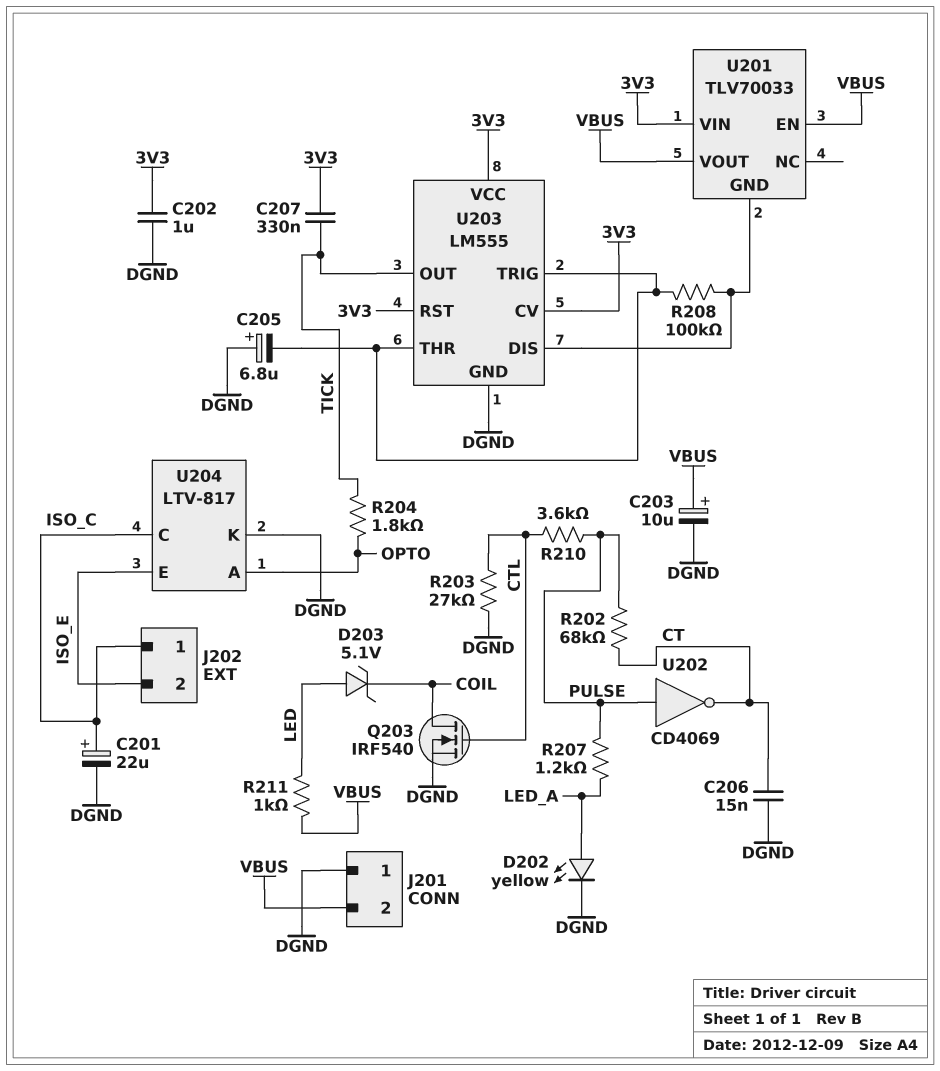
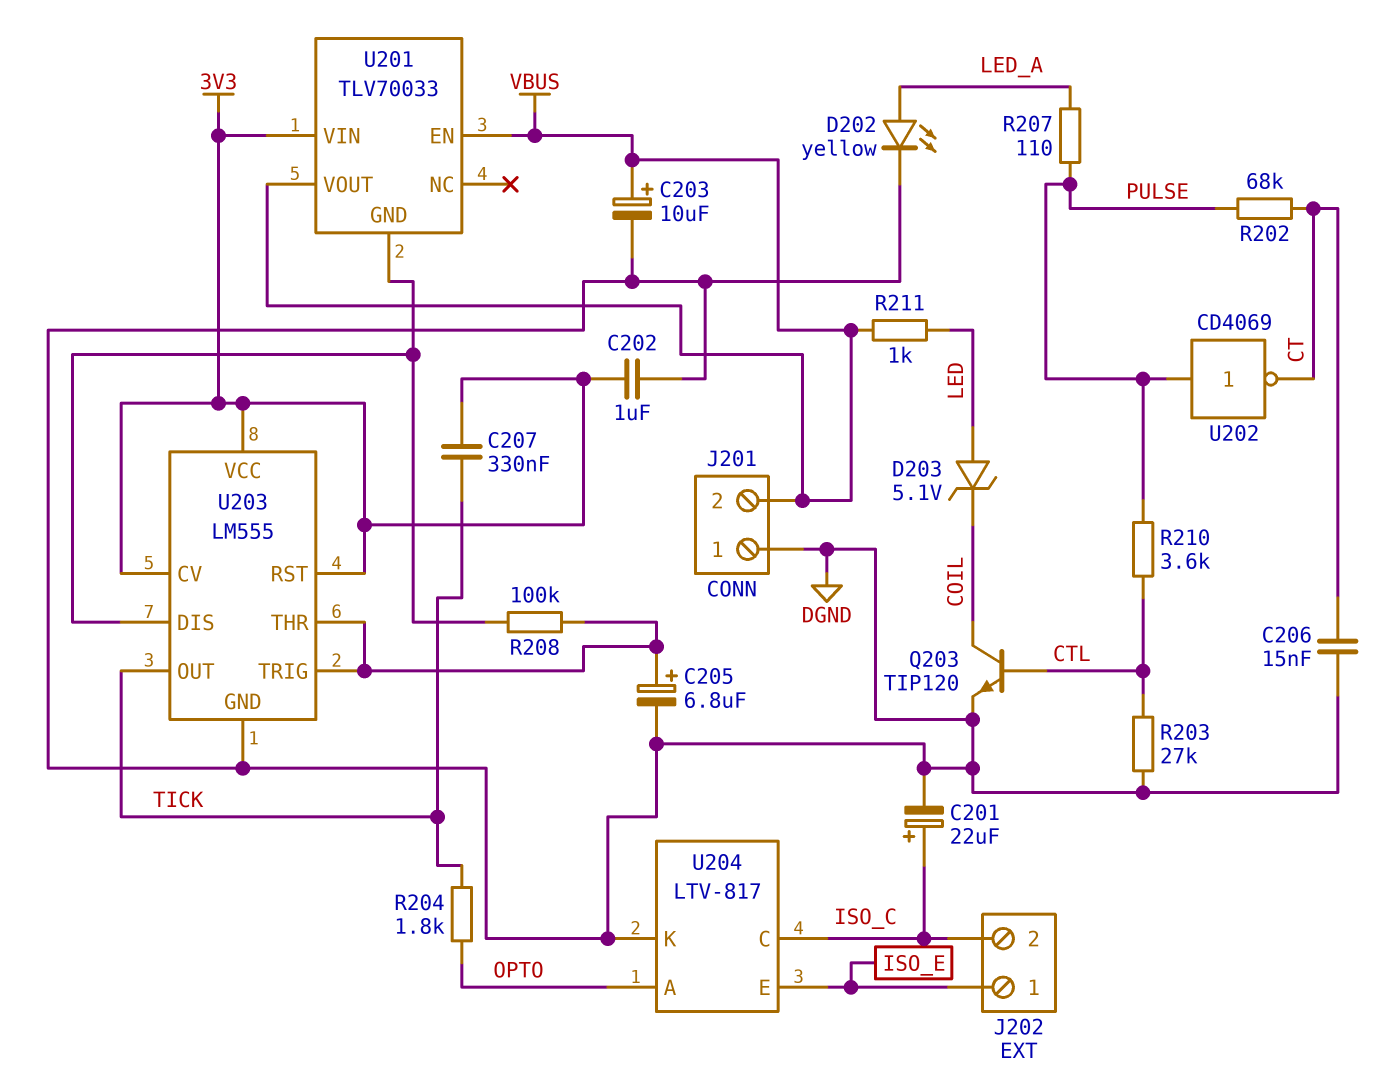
C205: 6.8uF (plus DGND, minus U203/THR) -> 6.8uF (plus U203/THR, minus DGND)
J202 pin 1: ISO_C -> ISO_E
J202 pin 2: ISO_E -> ISO_C
Q203: NMOS IRF540 (G CTL, D COIL, S DGND) -> NPN TIP120 (B CTL, C COIL, E DGND)
R207: 1.2k (LED_A, PULSE) -> 110 (LED_A, PULSE)

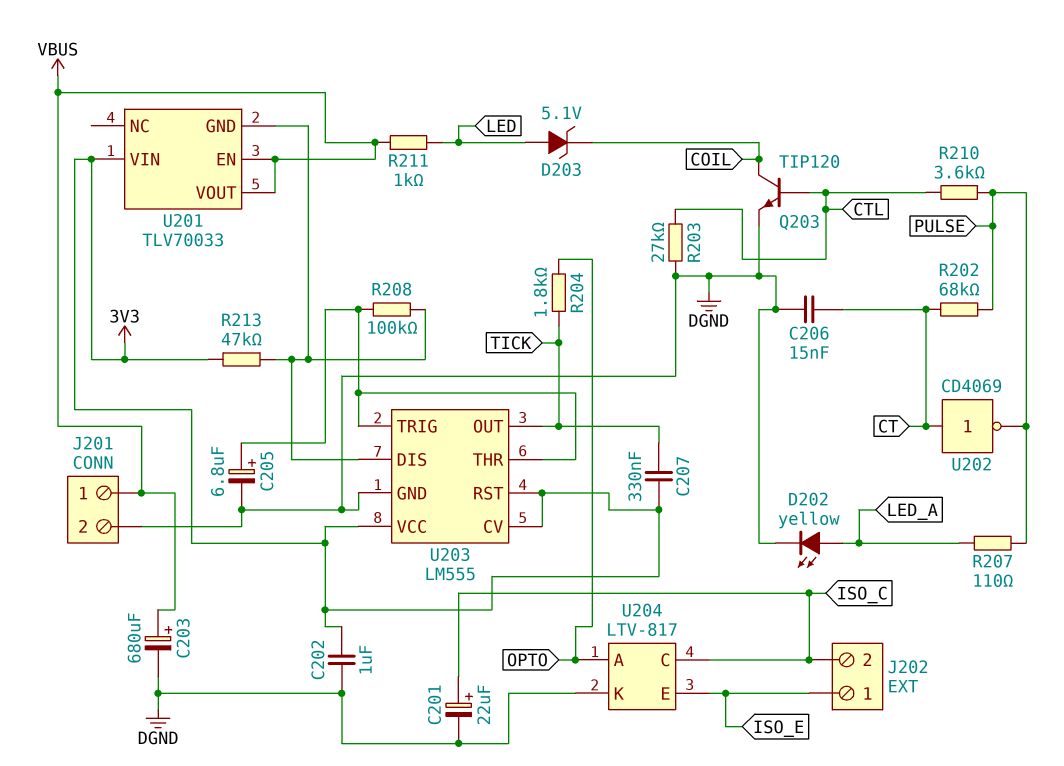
C203: 10uF (plus VBUS, minus DGND) -> 680uF (plus VBUS, minus DGND)
J201 pin 1: DGND -> VBUS
J201 pin 2: VBUS -> DGND
R213: none -> 47k (3V3, U201/GND)
U202: NOT CD4069 (in PULSE, out CT) -> NOT CD4069 (in CT, out PULSE)

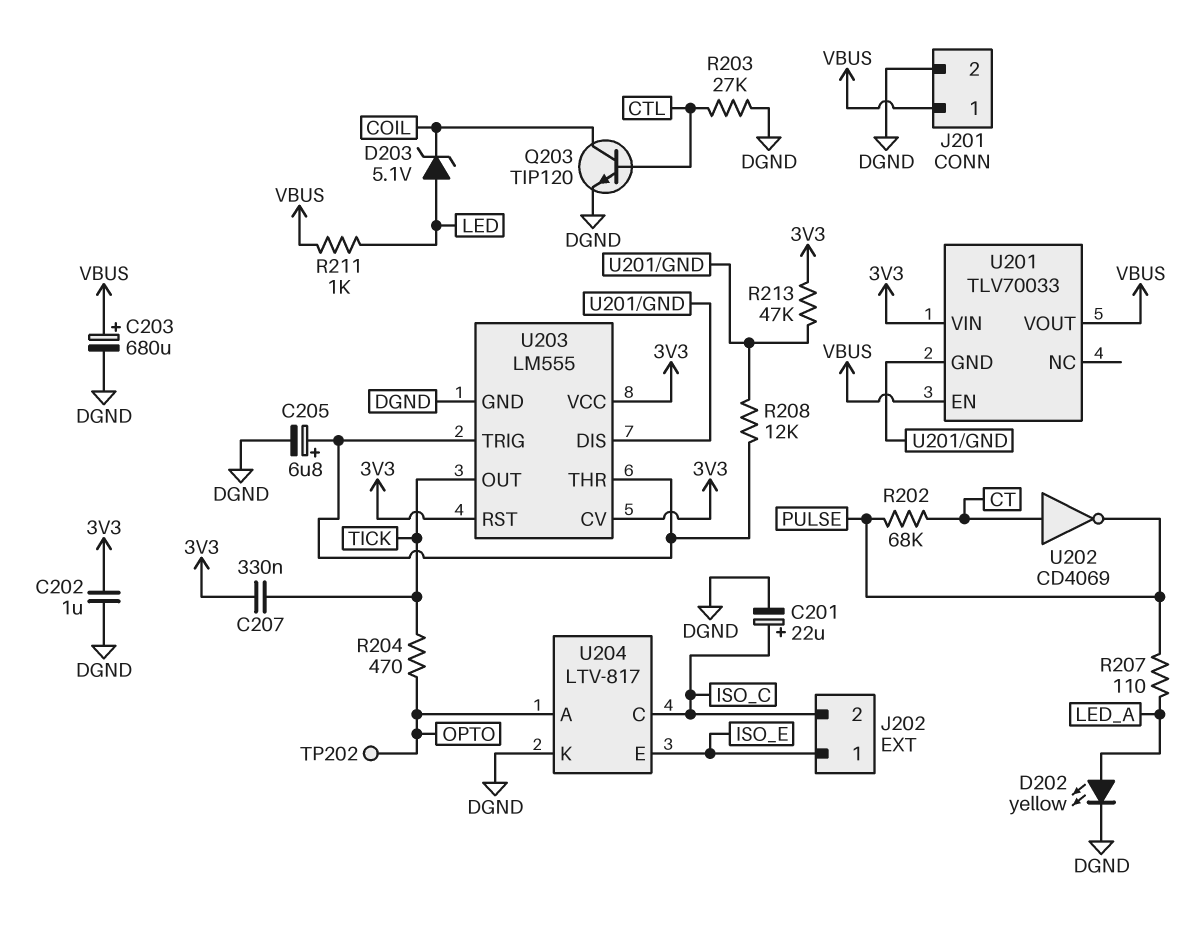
C206: 15nF (CT, DGND) -> none
R204: 1.8k (OPTO, TICK) -> 470 (OPTO, TICK)
R208: 100k (U201/GND, U203/THR) -> 12k (U201/GND, U203/THR)
R210: 3.6k (CTL, PULSE) -> none
TP202: none -> test point (OPTO)

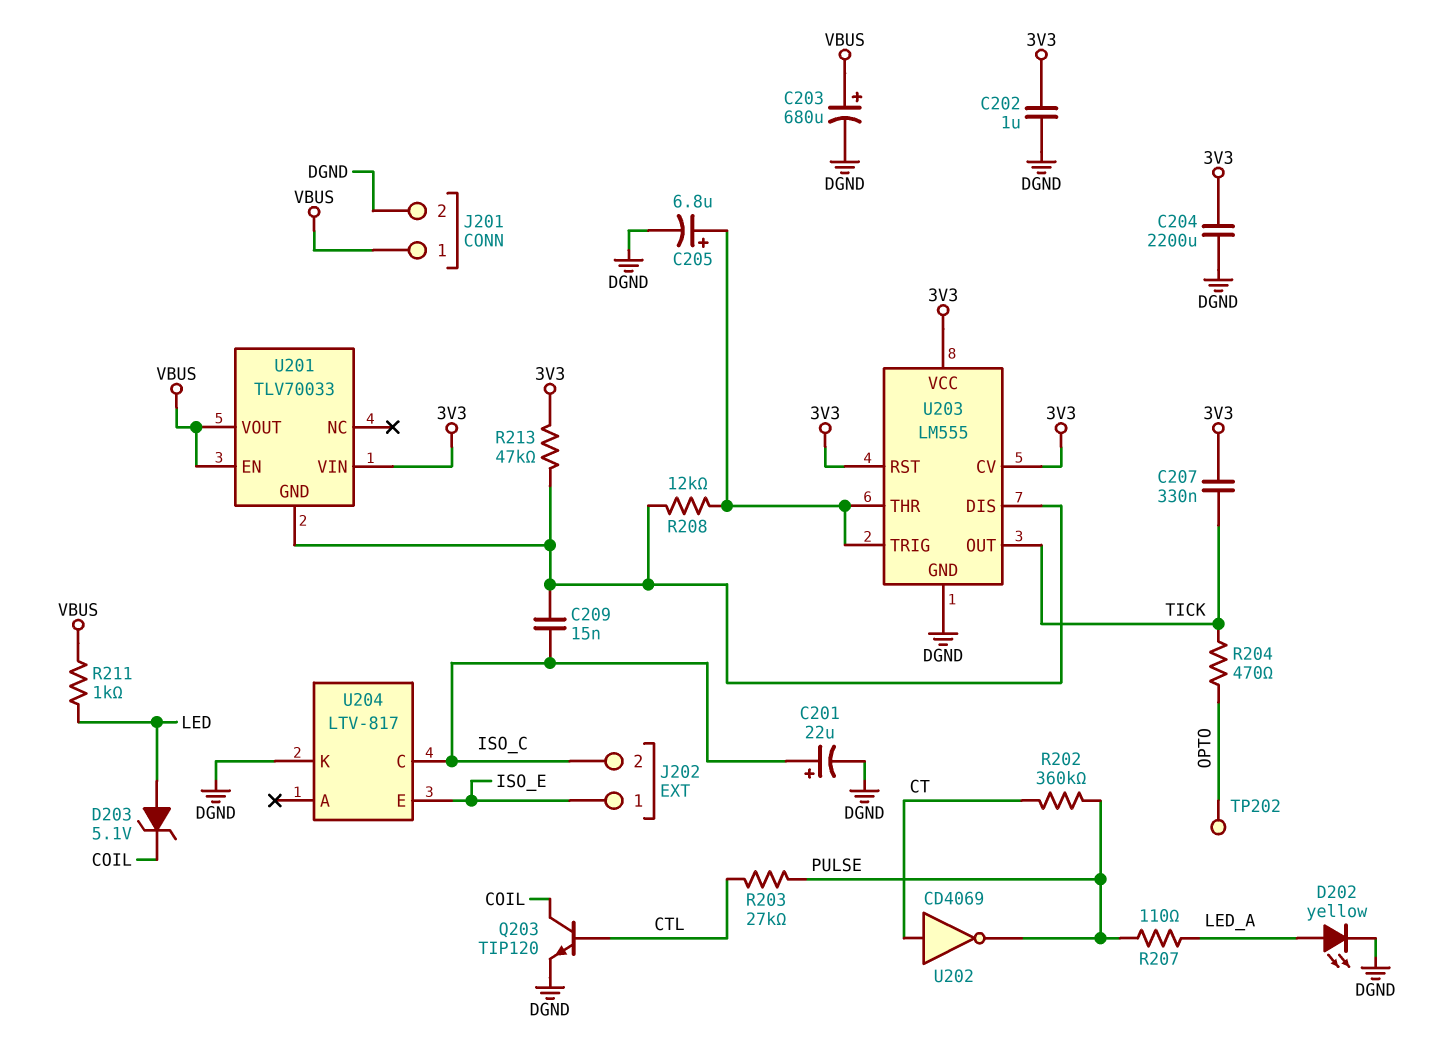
C204: none -> 2200uF (3V3, DGND)
C209: none -> 15nF (ISO_C, U201/GND)
R202: 68k (CT, PULSE) -> 360k (CT, PULSE)
R203: 27k (CTL, DGND) -> 27k (CTL, PULSE)
U204 pin A: OPTO -> none

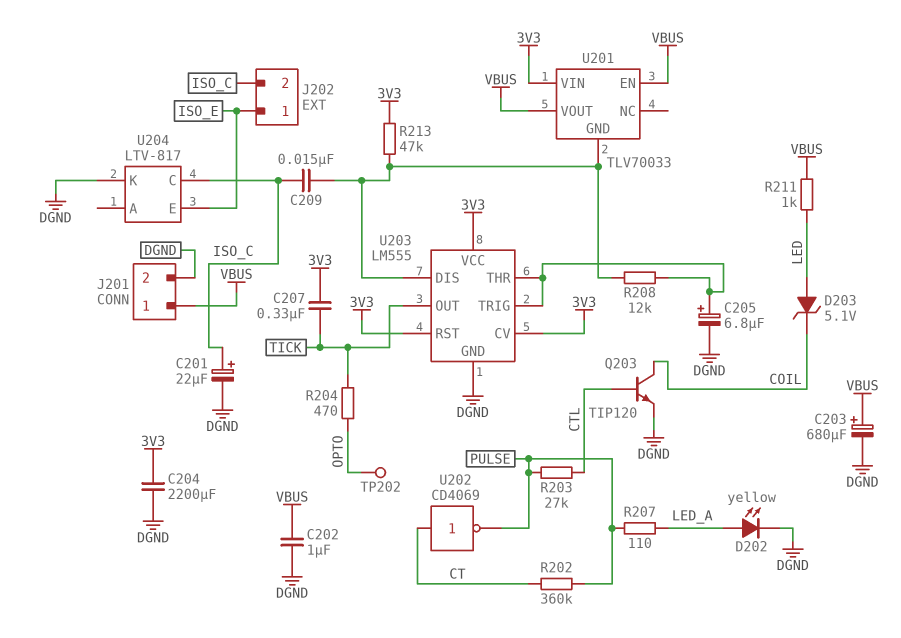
C202: 1uF (3V3, DGND) -> 1uF (DGND, VBUS)

